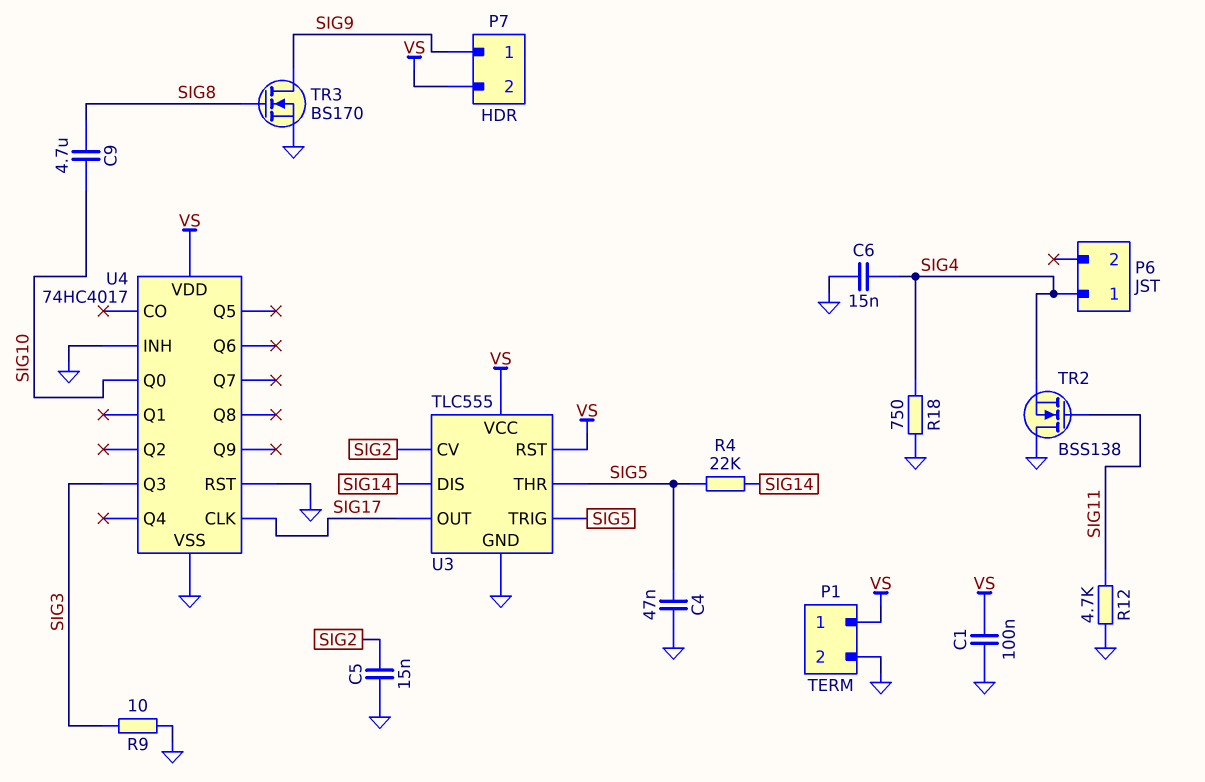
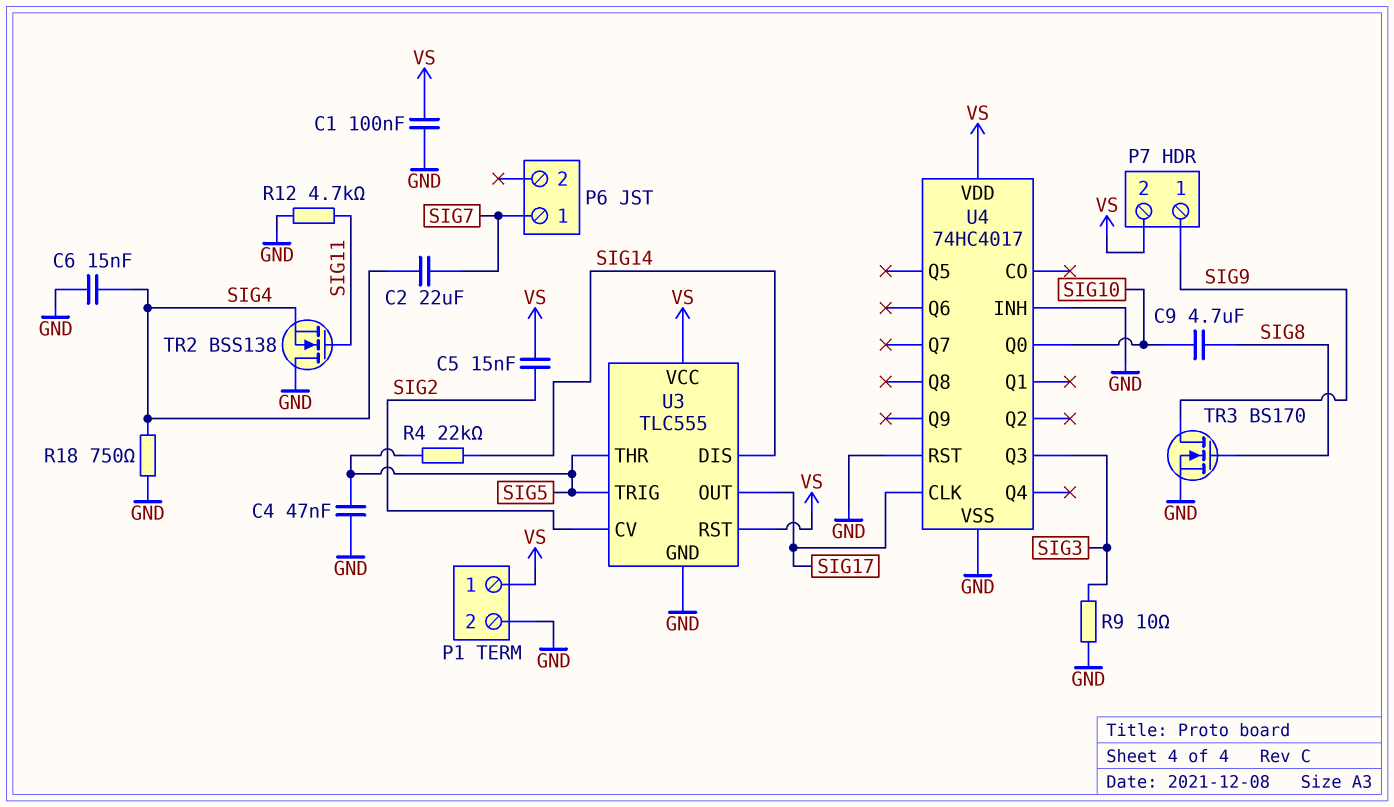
C2: none -> 22uF (SIG4, SIG7)
C5: 15nF (GND, SIG2) -> 15nF (SIG2, VS)
P6 pin 1: SIG4 -> SIG7

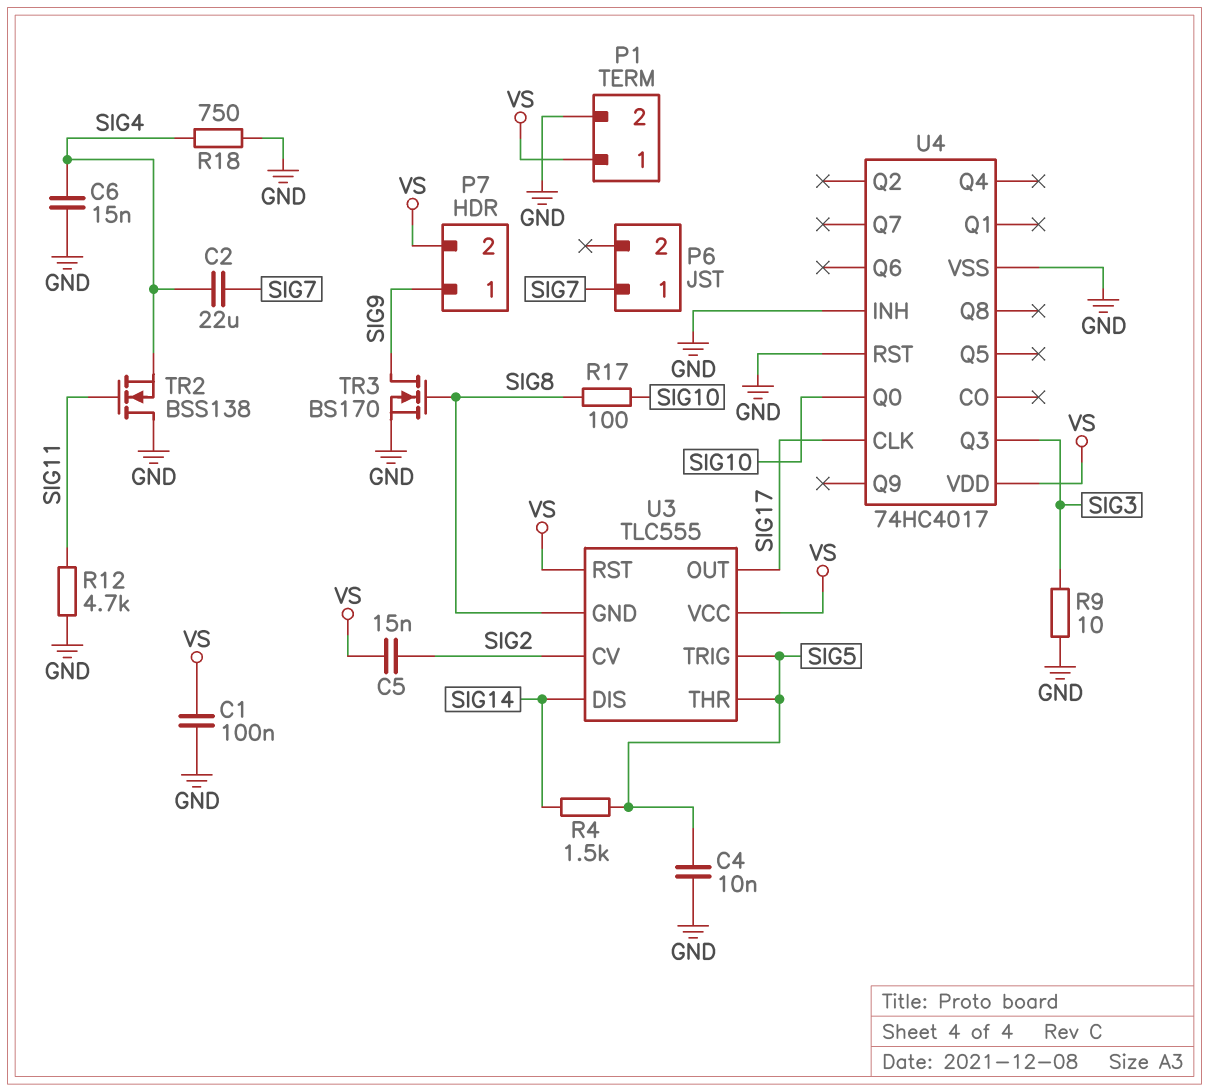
C4: 47nF (GND, SIG5) -> 10nF (GND, SIG5)
C9: 4.7uF (SIG8, SIG10) -> none
R4: 22k (SIG5, SIG14) -> 1.5k (SIG5, SIG14)
R17: none -> 100 (SIG8, SIG10)
U3 pin GND: GND -> SIG8

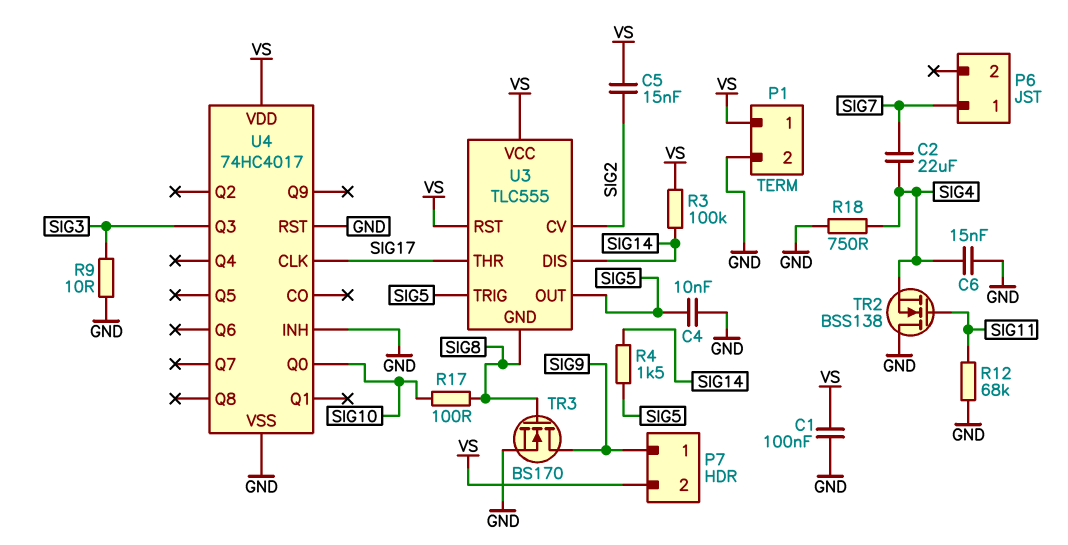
R3: none -> 100k (SIG14, VS)
R12: 4.7k (GND, SIG11) -> 68k (GND, SIG11)
U3 pin OUT: SIG17 -> SIG5
U3 pin THR: SIG5 -> SIG17

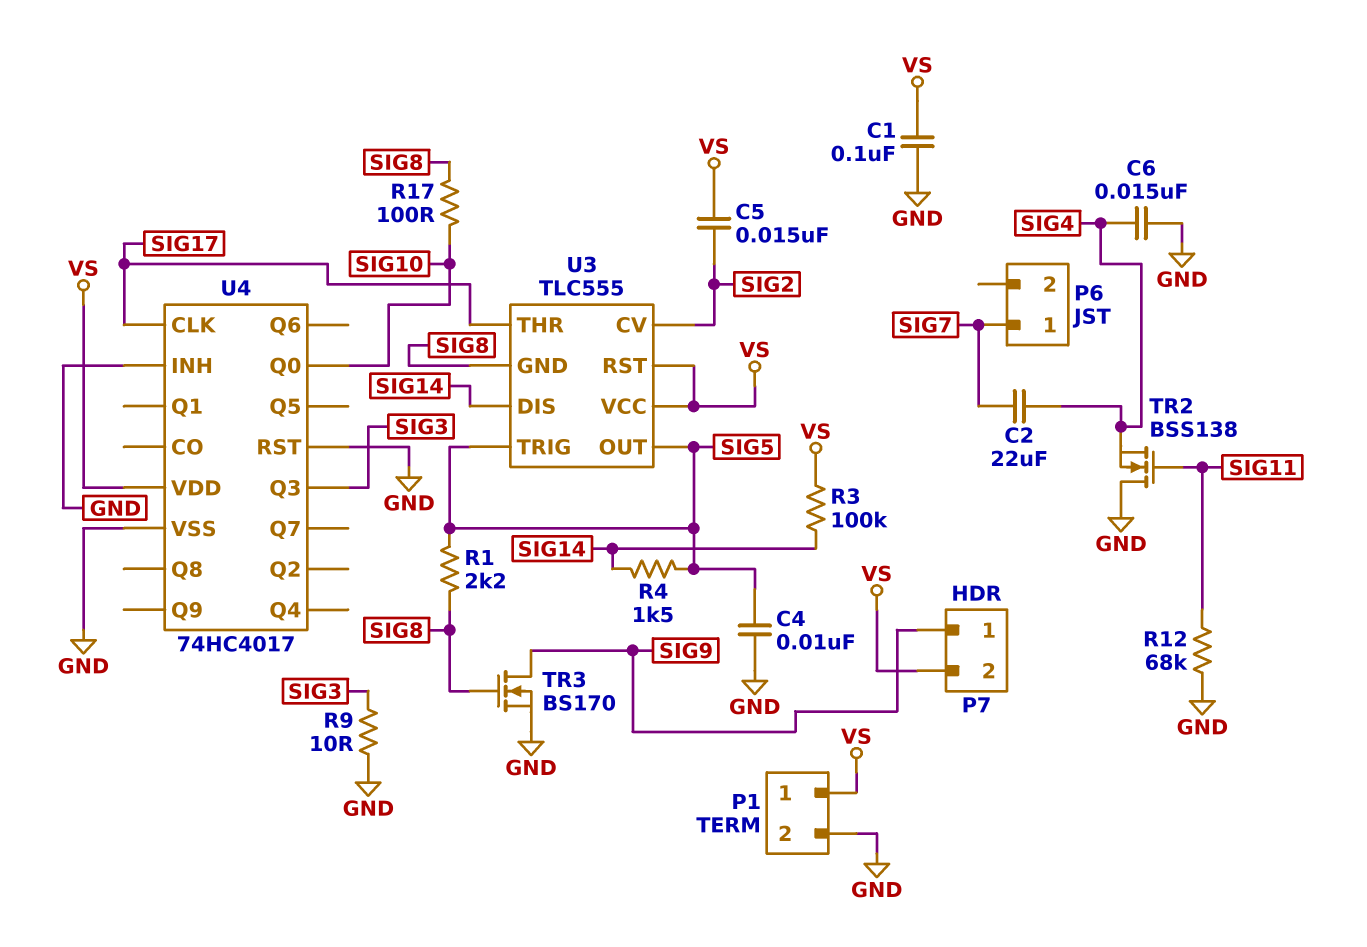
R1: none -> 2.2k (SIG5, SIG8)
R18: 750 (GND, SIG4) -> none

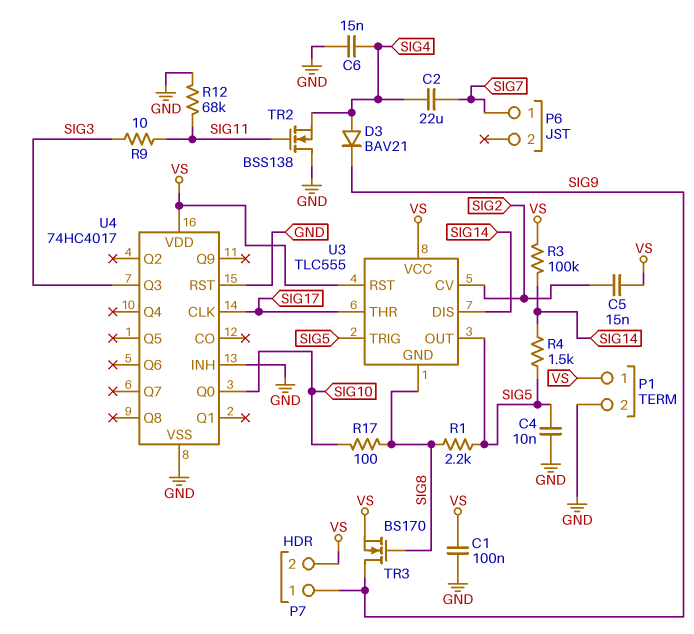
D3: none -> diode BAV21 (A SIG4, K SIG9)
R9: 10 (GND, SIG3) -> 10 (SIG3, SIG11)
TR3: NMOS BS170 (G SIG8, D SIG9, S GND) -> NMOS BS170 (G SIG8, D SIG9, S VS)

